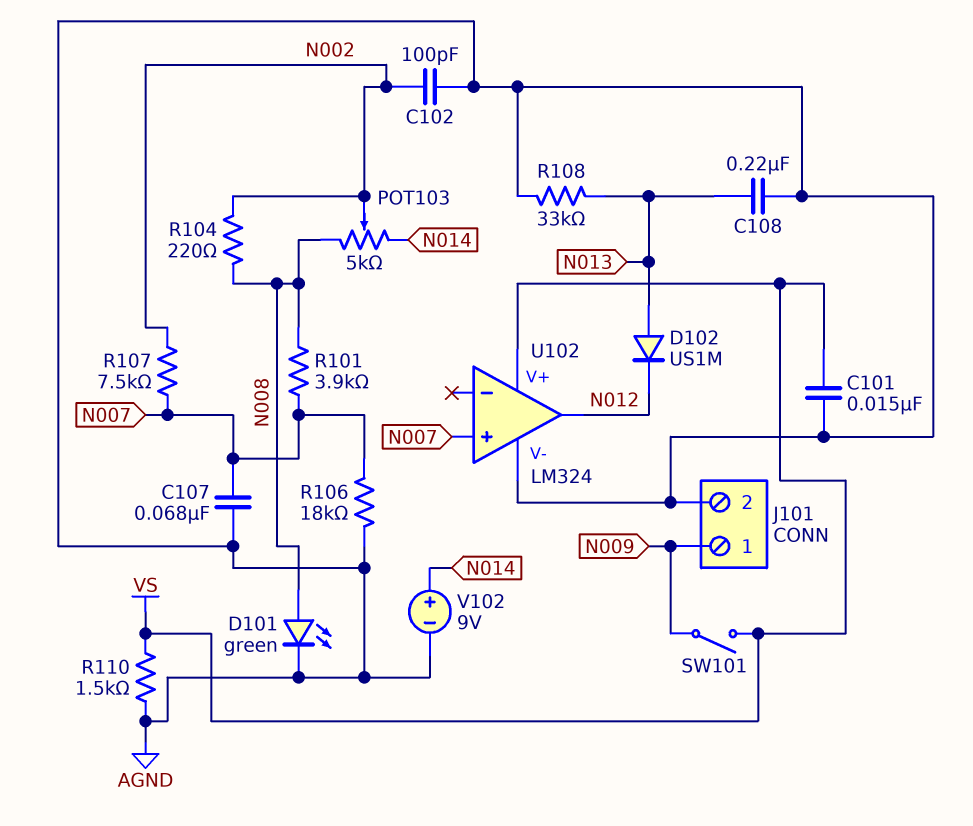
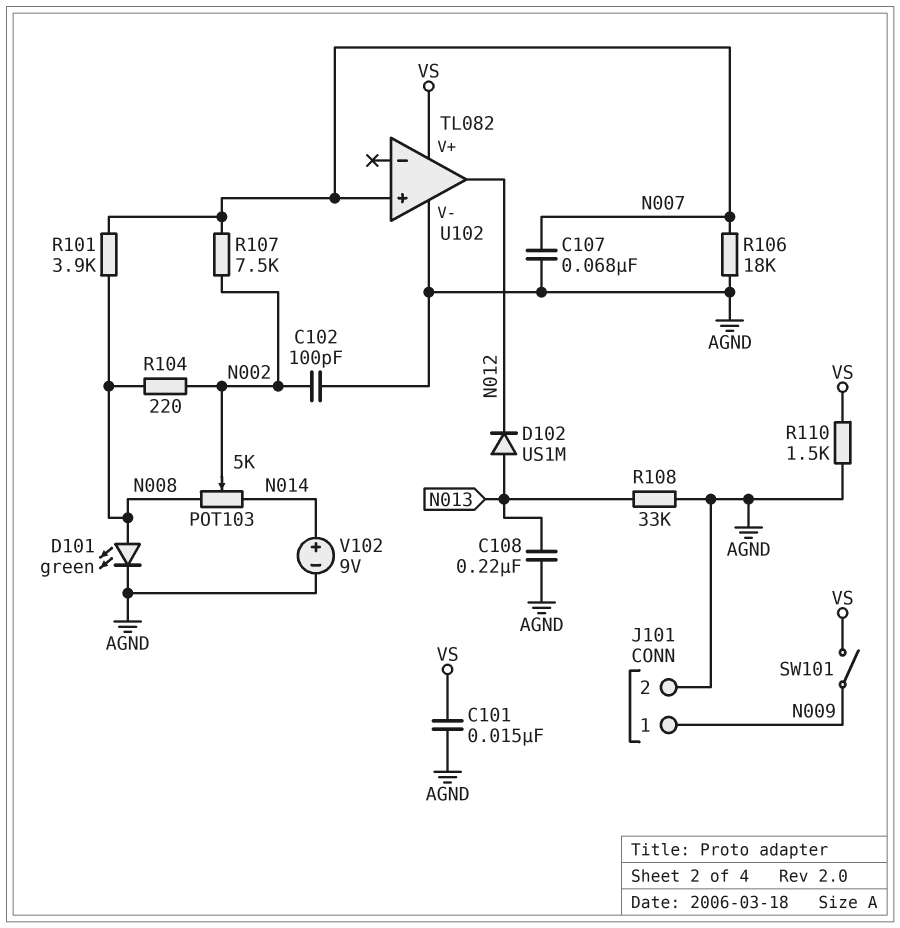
U102: LM324 -> TL082

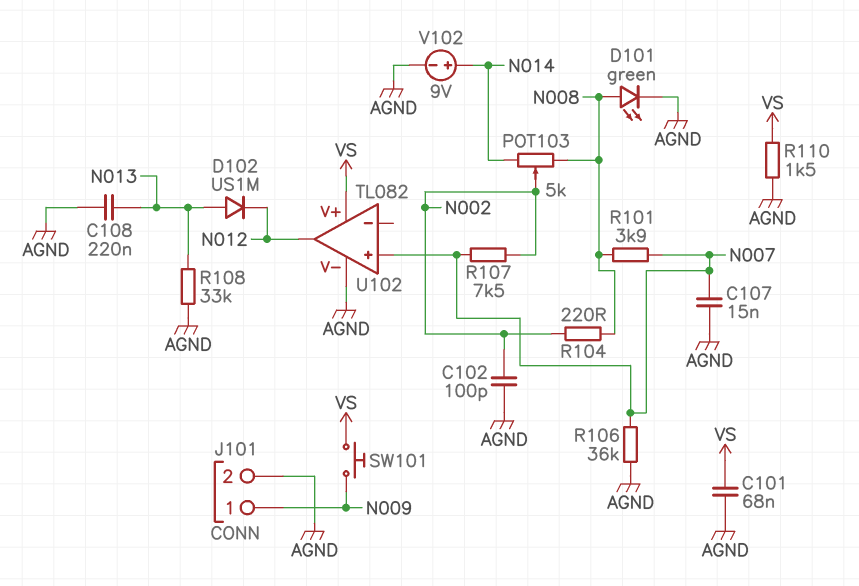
C101: 15nF (AGND, VS) -> 68nF (AGND, VS)
C107: 68nF (AGND, N007) -> 15nF (AGND, N007)
R106: 18k (AGND, N007) -> 36k (AGND, N007)
SW101: switch (N009, VS) -> button (N009, VS)

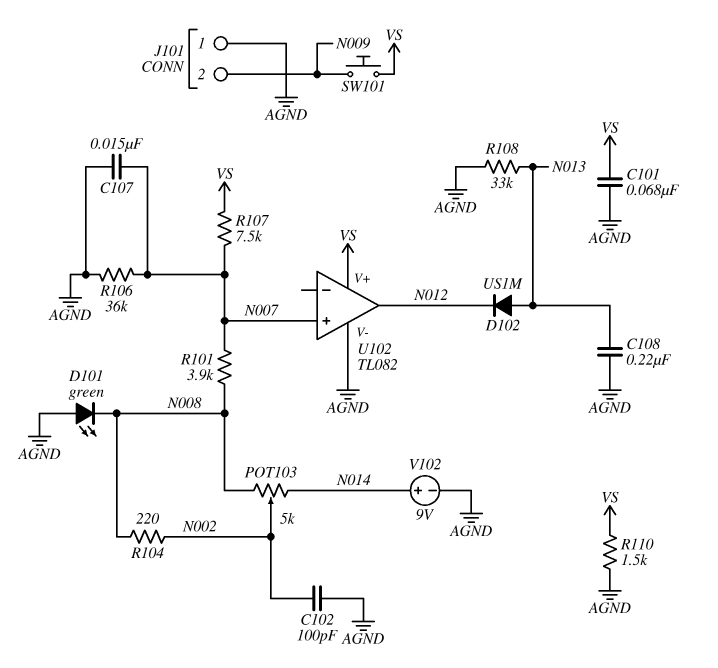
D101: LED green (A N008, K AGND) -> LED green (A AGND, K N008)
J101 pin 1: N009 -> AGND
J101 pin 2: AGND -> N009
R107: 7.5k (N002, N007) -> 7.5k (N007, VS)

